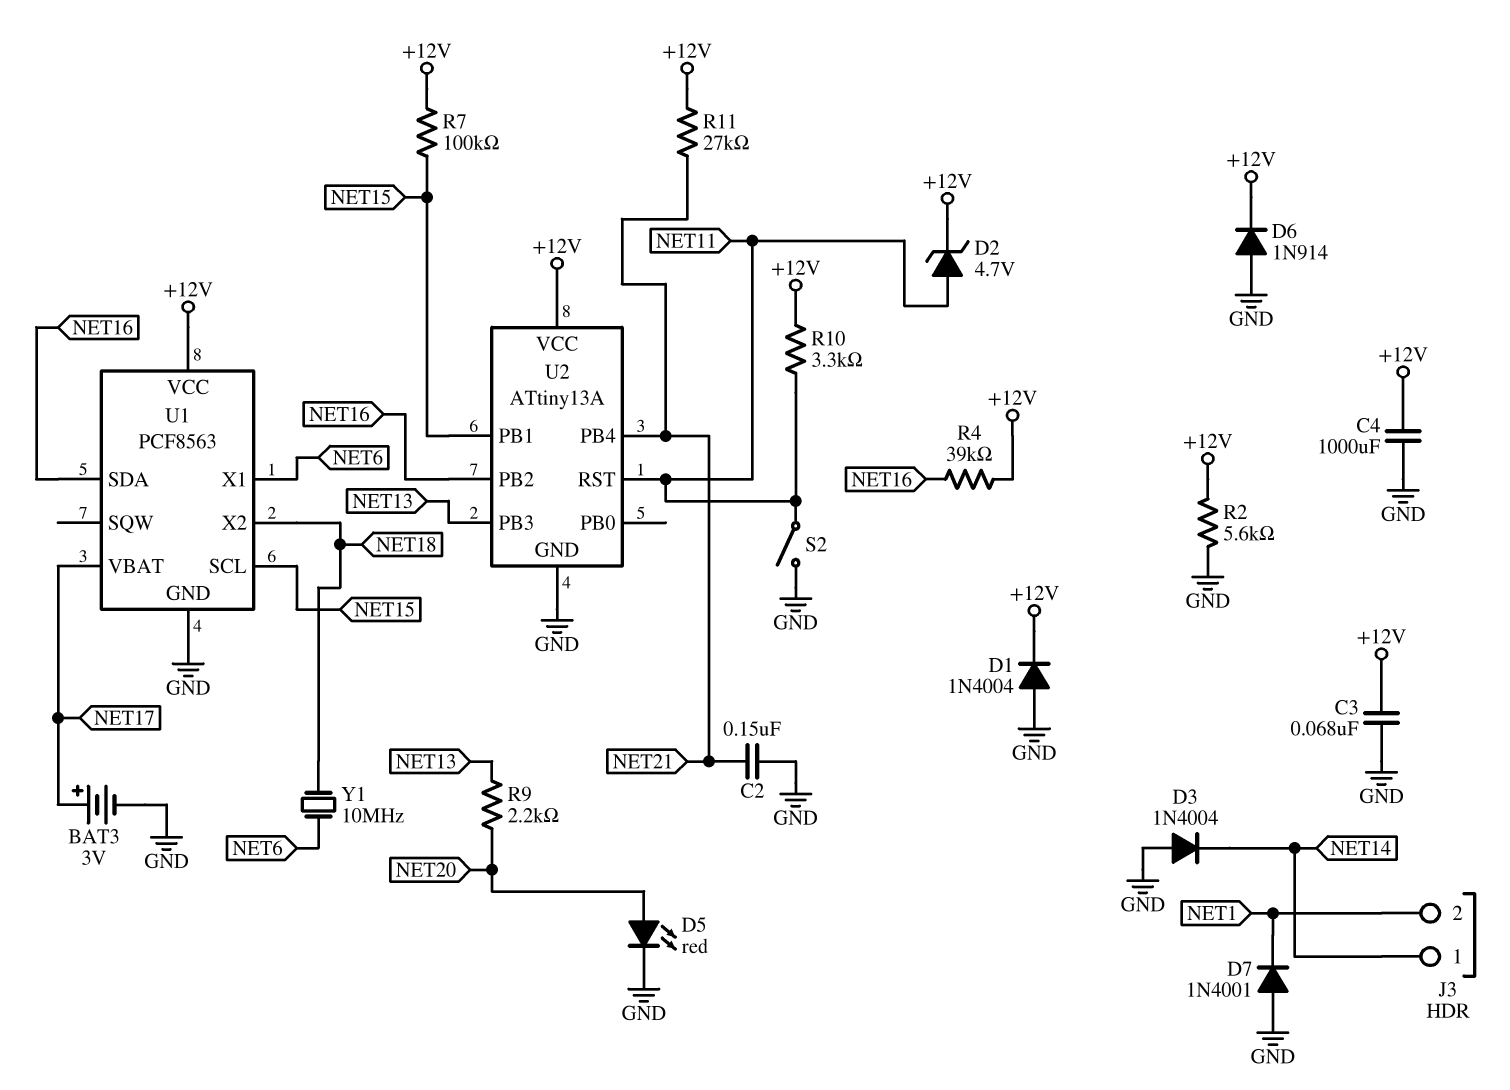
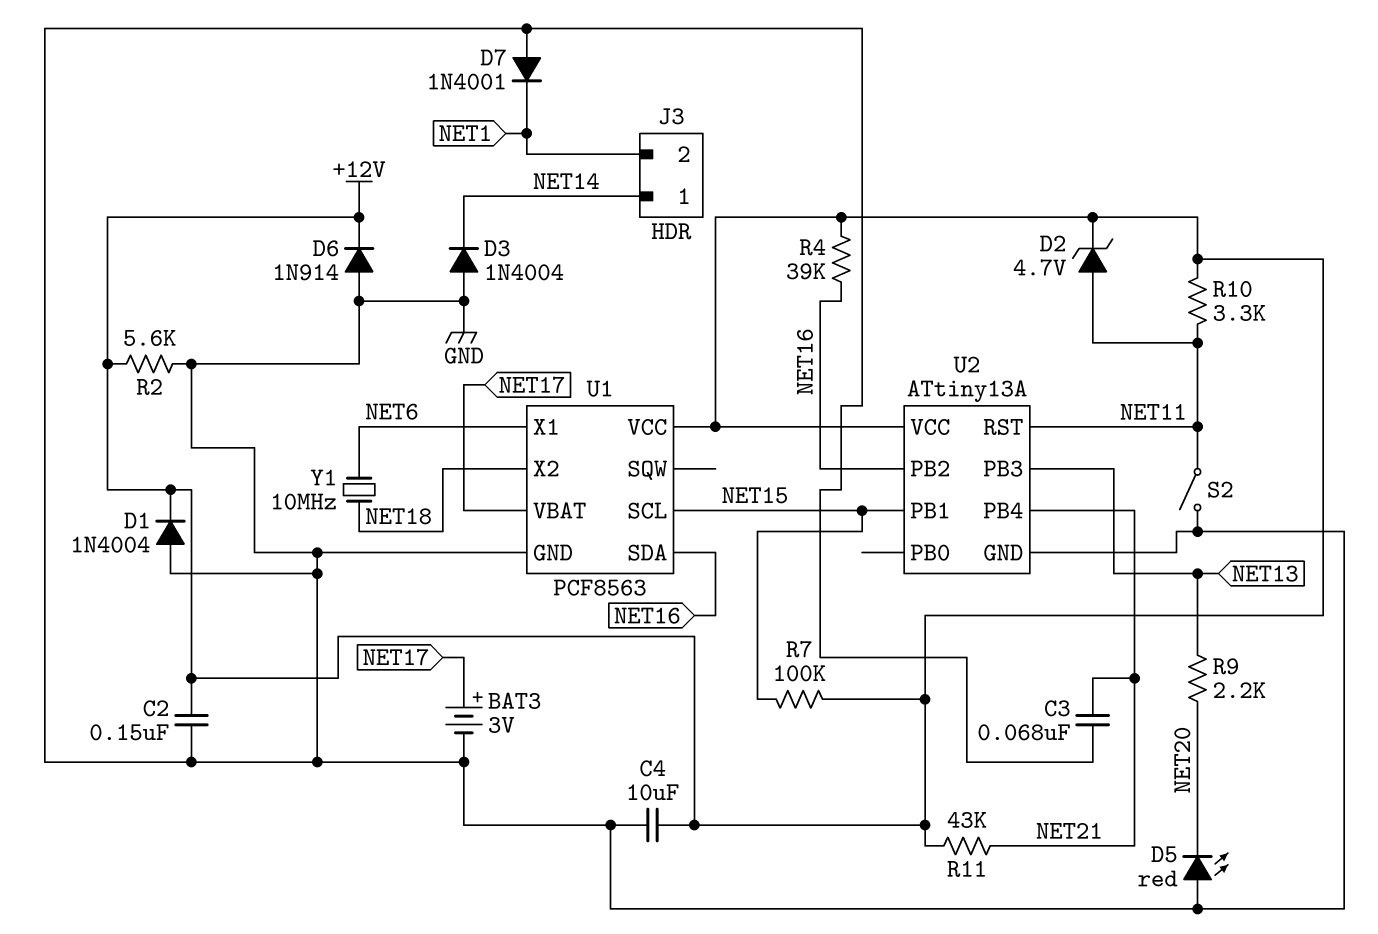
C2: 150nF (GND, NET21) -> 150nF (+12V, GND)
C3: 68nF (+12V, GND) -> 68nF (GND, NET21)
C4: 1000uF (+12V, GND) -> 10uF (+12V, GND)
D5: LED red (A NET20, K GND) -> LED red (A GND, K NET20)
R11: 27k (+12V, NET21) -> 43k (+12V, NET21)

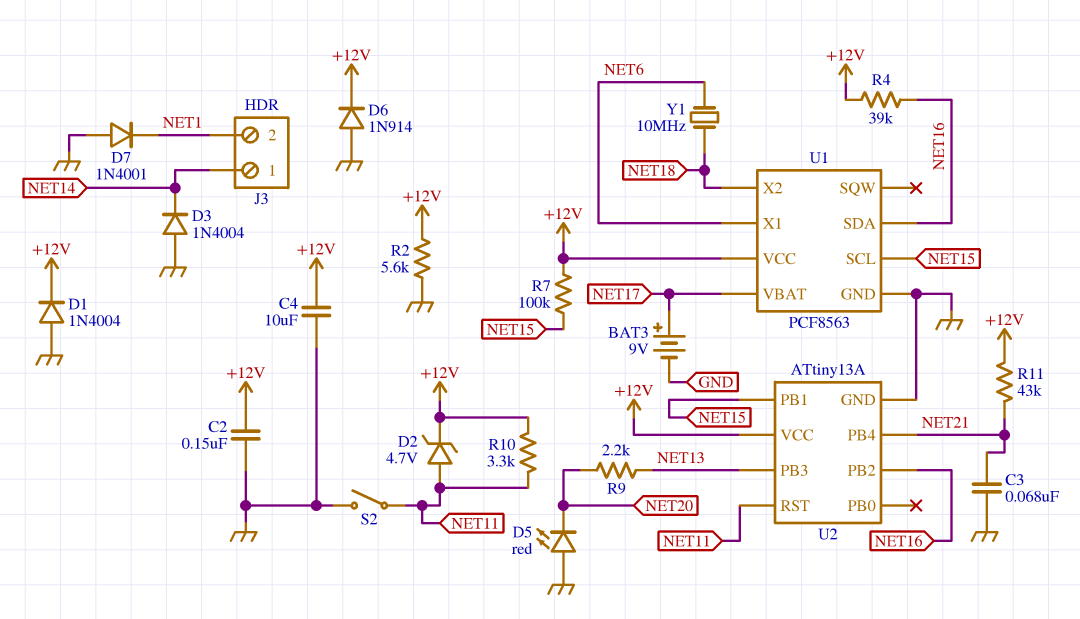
BAT3: 3V (plus NET17, minus GND) -> 9V (plus NET17, minus GND)

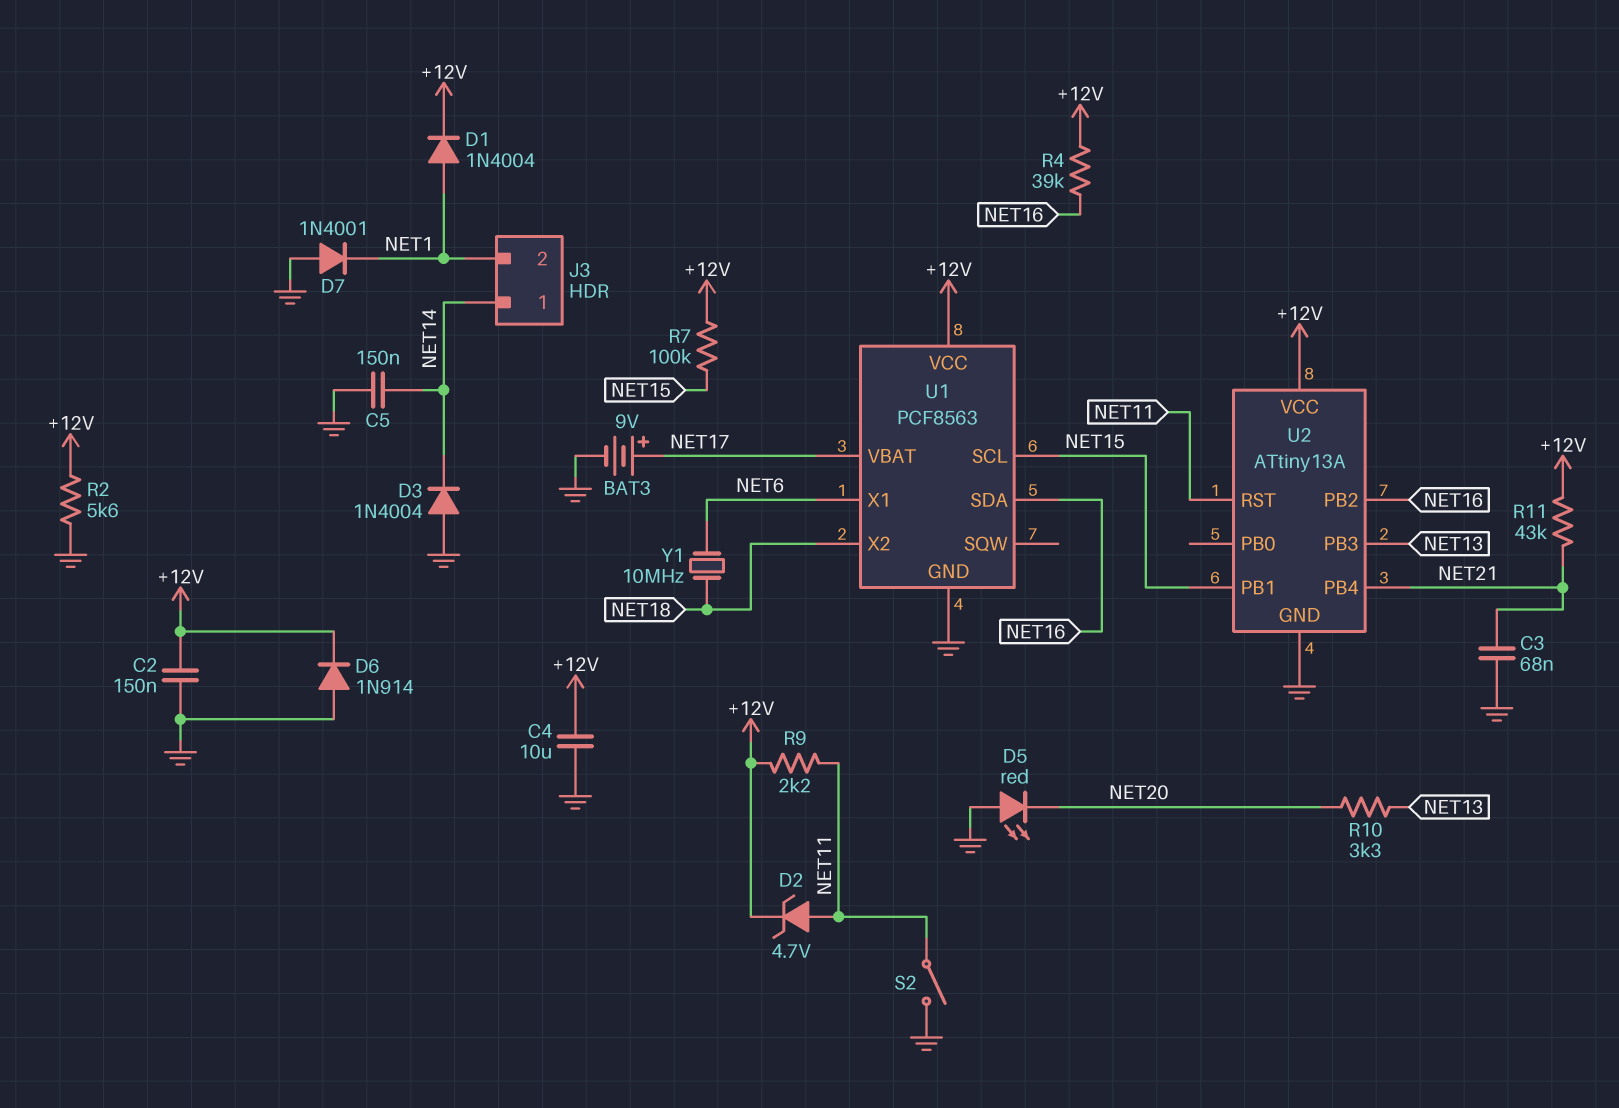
C5: none -> 150nF (GND, NET14)
D1: diode 1N4004 (A GND, K +12V) -> diode 1N4004 (A NET1, K +12V)
R9: 2.2k (NET13, NET20) -> 2.2k (+12V, NET11)
R10: 3.3k (+12V, NET11) -> 3.3k (NET13, NET20)

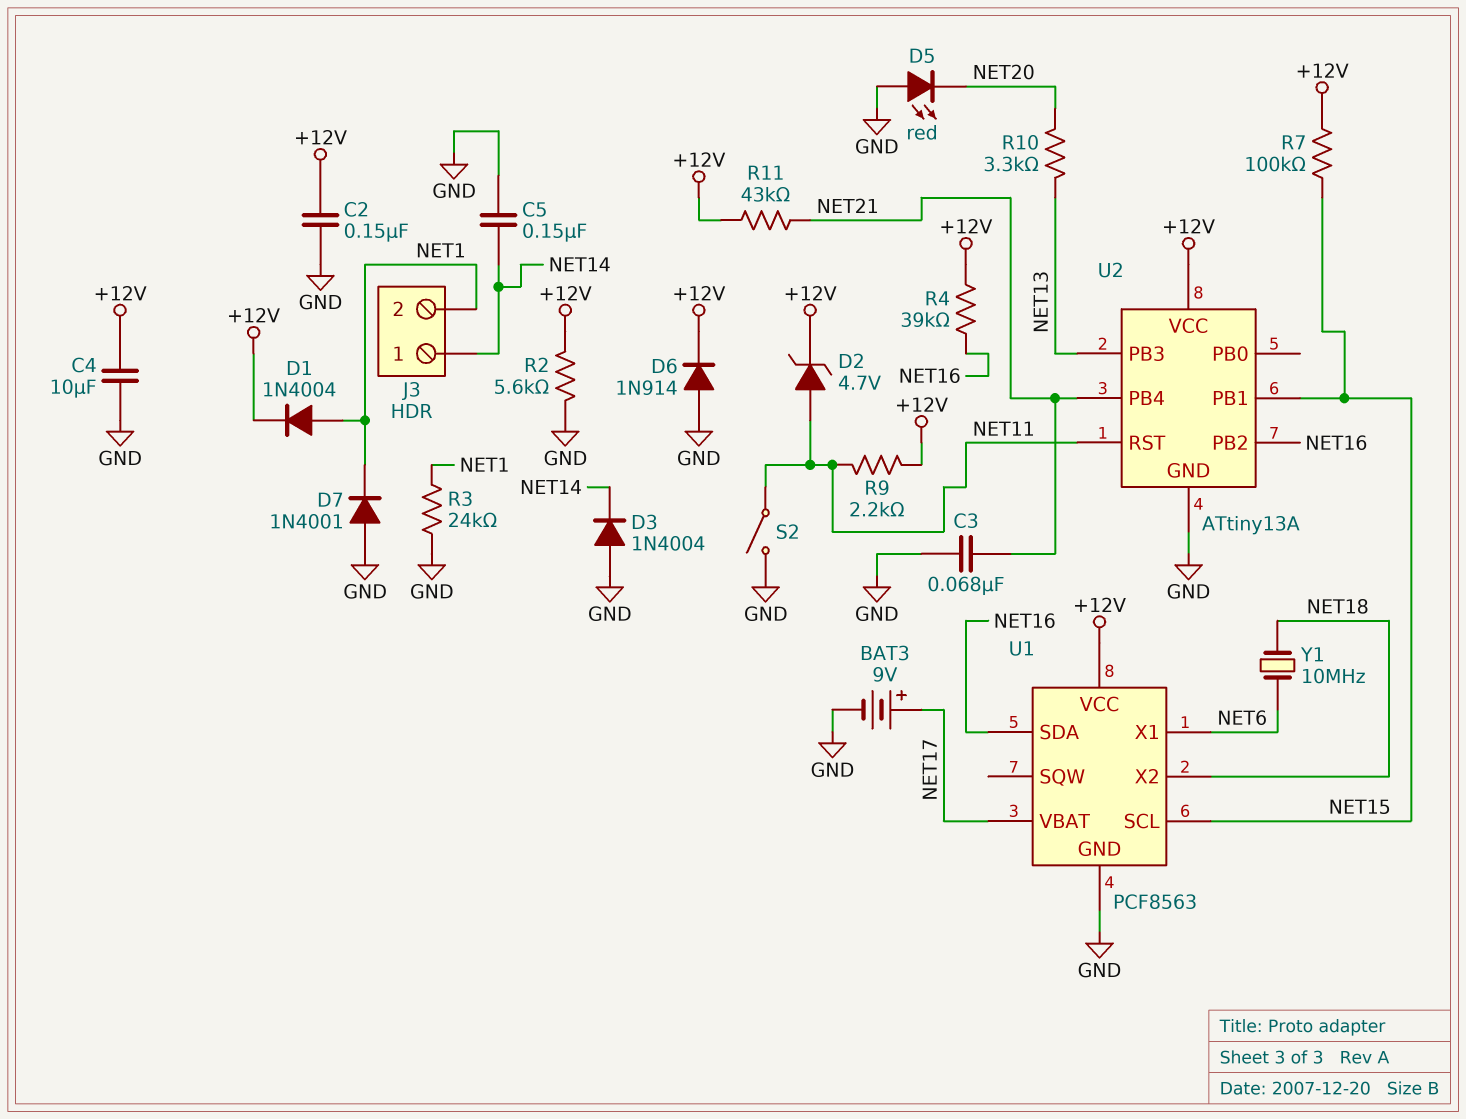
R3: none -> 24k (GND, NET1)

